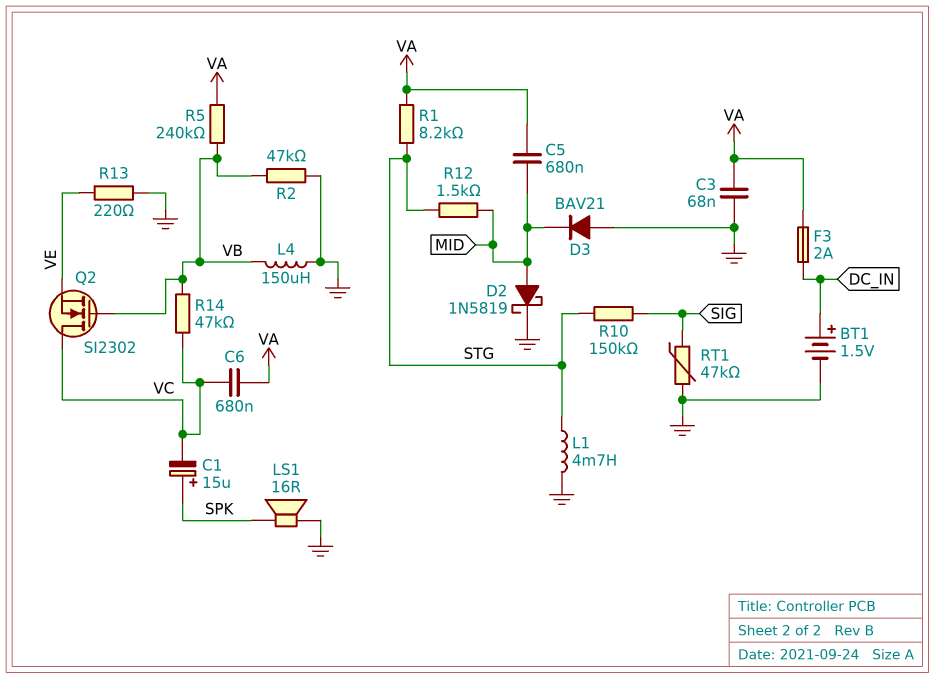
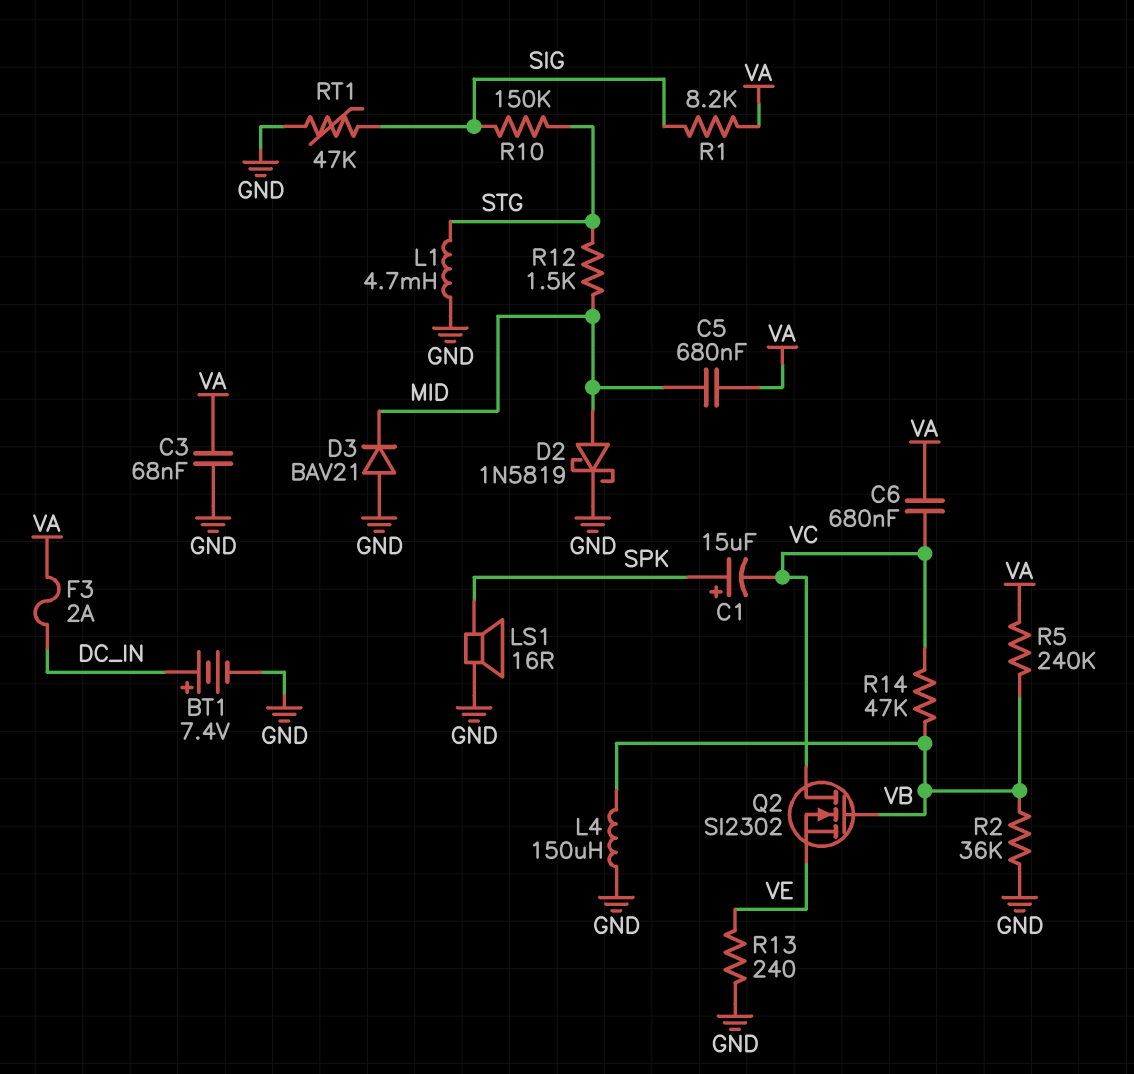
BT1: 1.5V (plus DC_IN, minus GND) -> 7.4V (plus DC_IN, minus GND)
R1: 8.2k (STG, VA) -> 8.2k (SIG, VA)
R2: 47k (GND, VB) -> 36k (GND, VB)
R13: 220 (GND, VE) -> 240 (GND, VE)

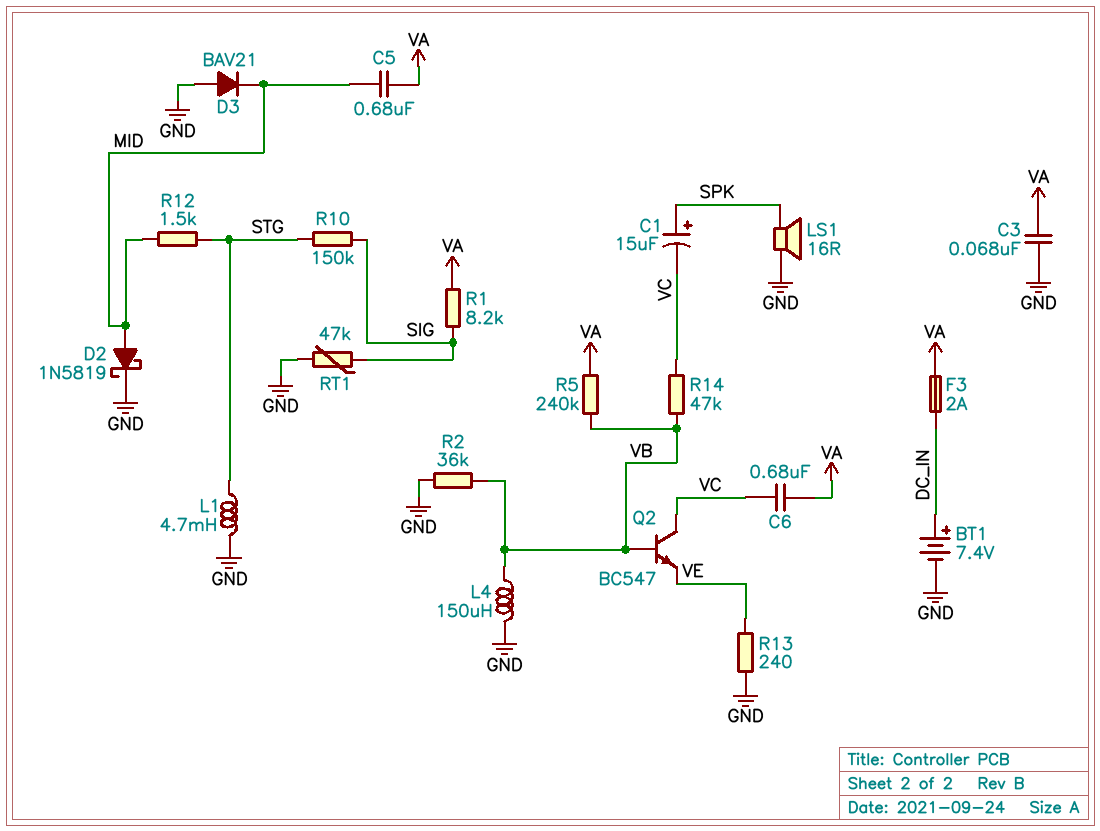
Q2: NMOS SI2302 (G VB, D VC, S VE) -> NPN BC547 (B VB, C VC, E VE)

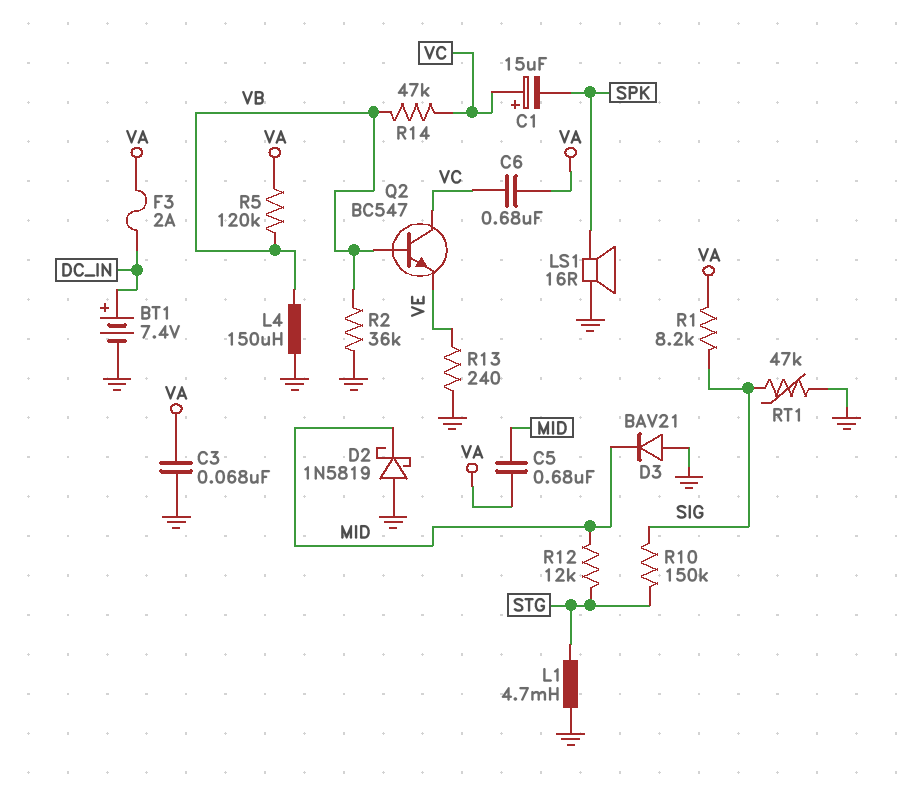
C1: 15uF (plus SPK, minus VC) -> 15uF (plus VC, minus SPK)
D2: schottky 1N5819 (A MID, K GND) -> schottky 1N5819 (A GND, K MID)
R5: 240k (VA, VB) -> 120k (VA, VB)
R12: 1.5k (MID, STG) -> 12k (MID, STG)

